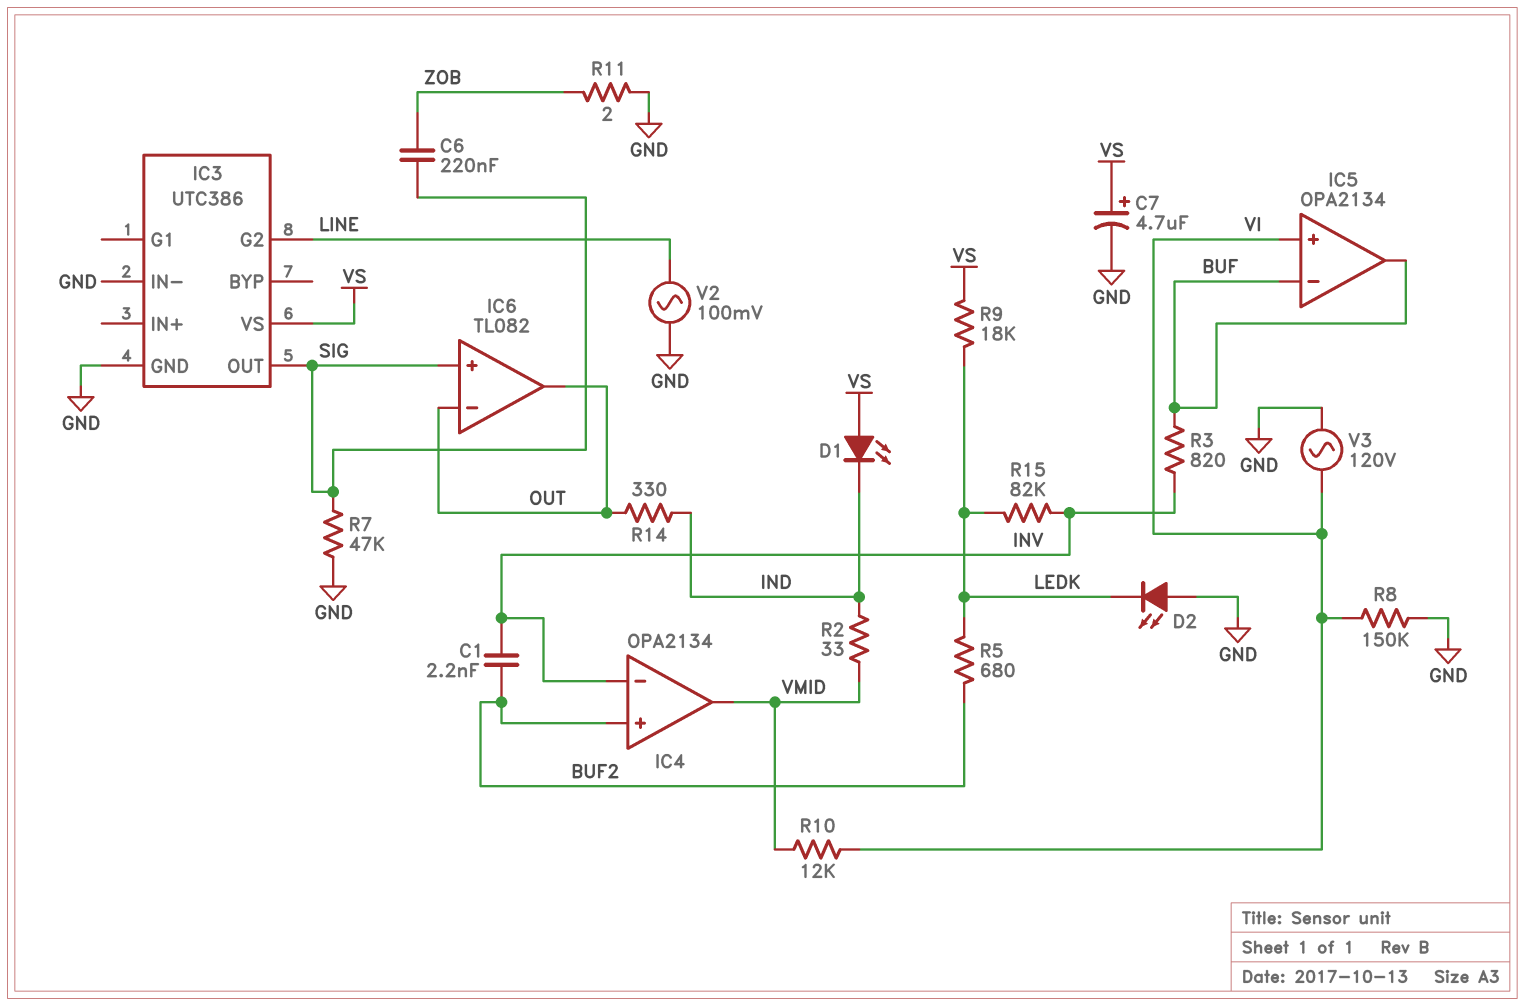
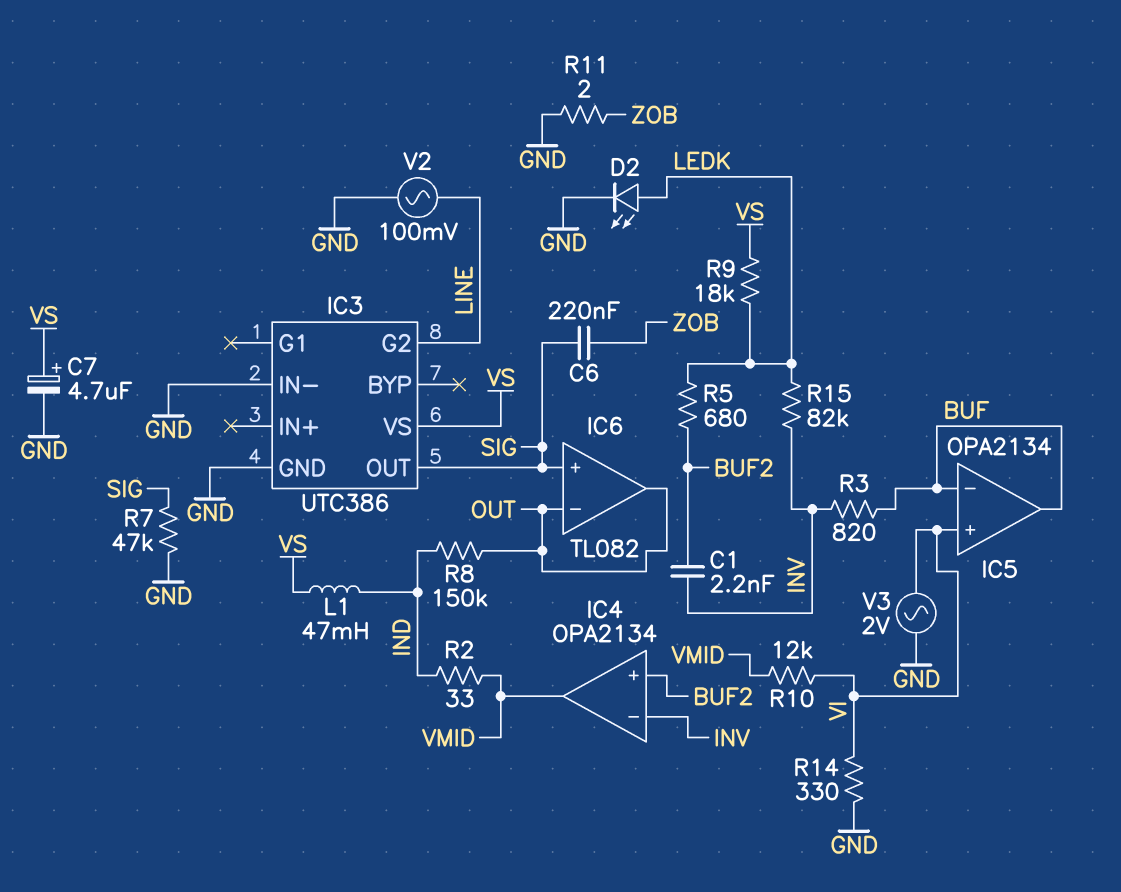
D1: LED (A VS, K IND) -> none
D2: LED (A GND, K LEDK) -> LED (A LEDK, K GND)
L1: none -> 47mH (IND, VS)
R8: 150k (GND, VI) -> 150k (IND, OUT)
R14: 330 (IND, OUT) -> 330 (GND, VI)
V3: AC 120V (GND, VI) -> AC 2V (GND, VI)

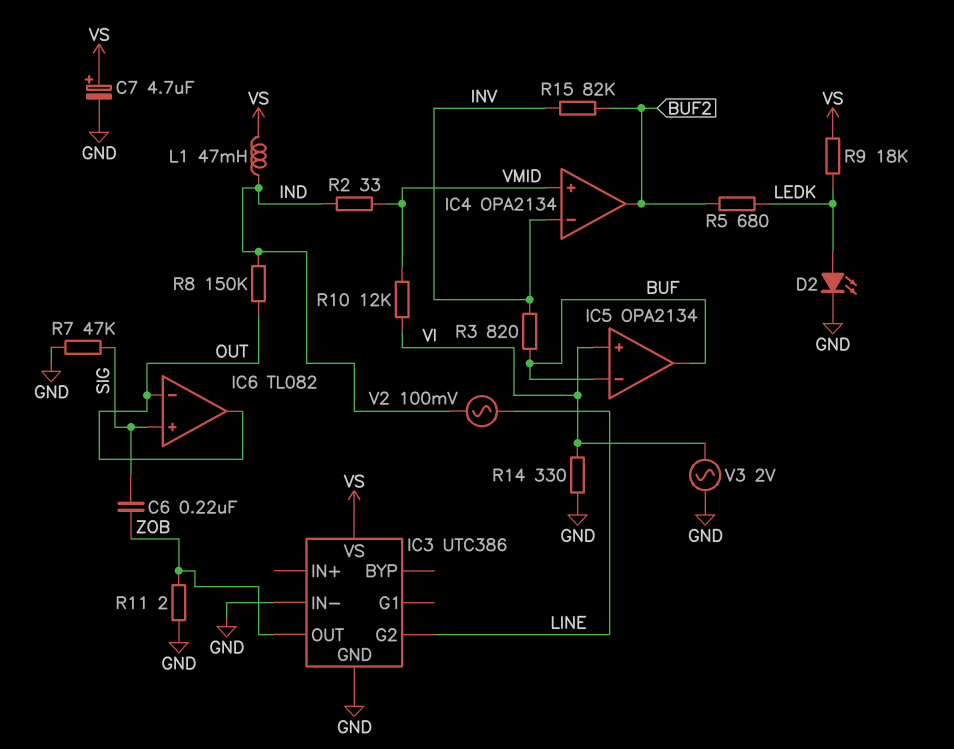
C1: 2.2nF (BUF2, INV) -> none
IC3 pin OUT: SIG -> ZOB
IC4 pin in+: BUF2 -> VMID
IC4 pin out: VMID -> BUF2
R15: 82k (INV, LEDK) -> 82k (BUF2, INV)
V2: AC 100mV (GND, LINE) -> AC 100mV (IND, LINE)

